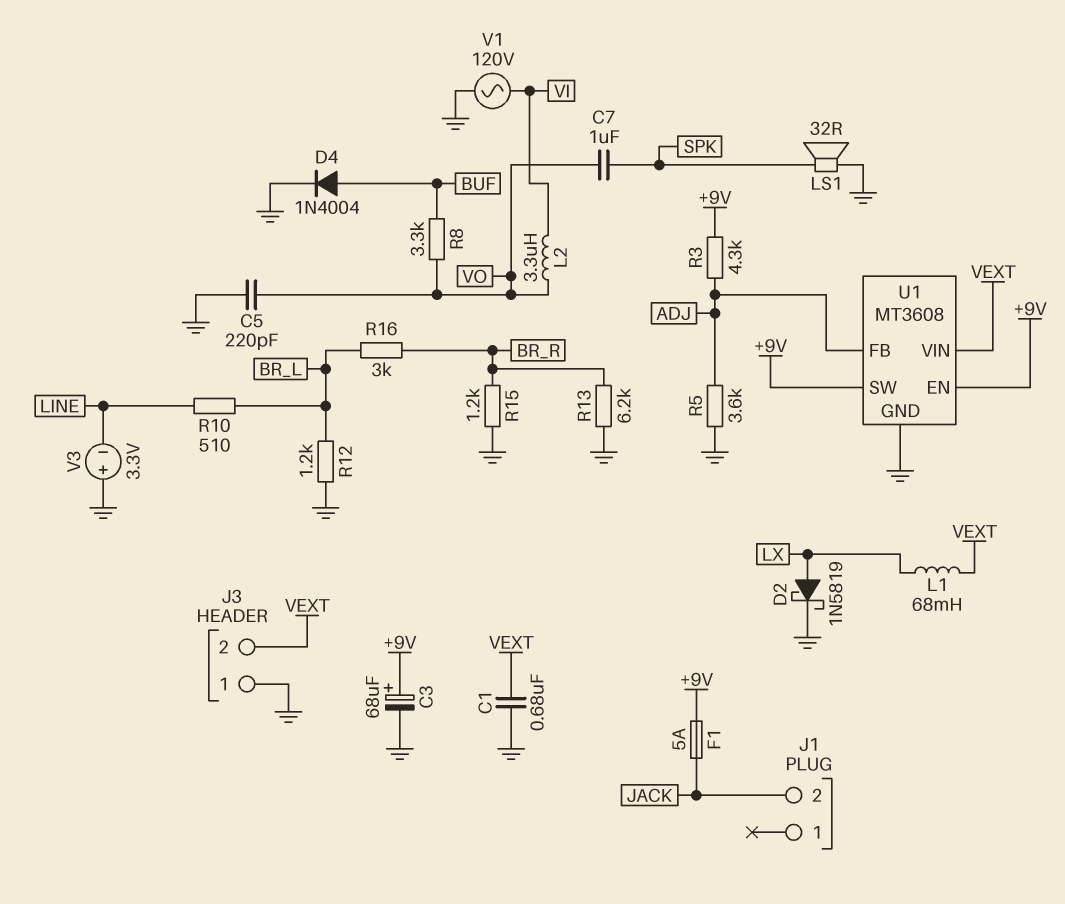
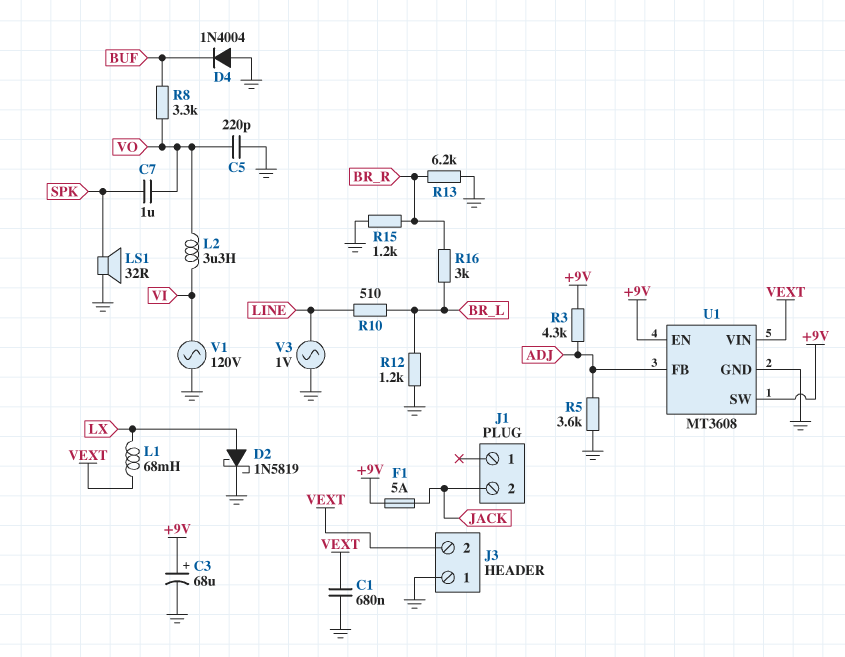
D4: diode 1N4004 (A BUF, K GND) -> diode 1N4004 (A GND, K BUF)
V3: 3.3V (plus GND, minus LINE) -> AC 1V (GND, LINE)

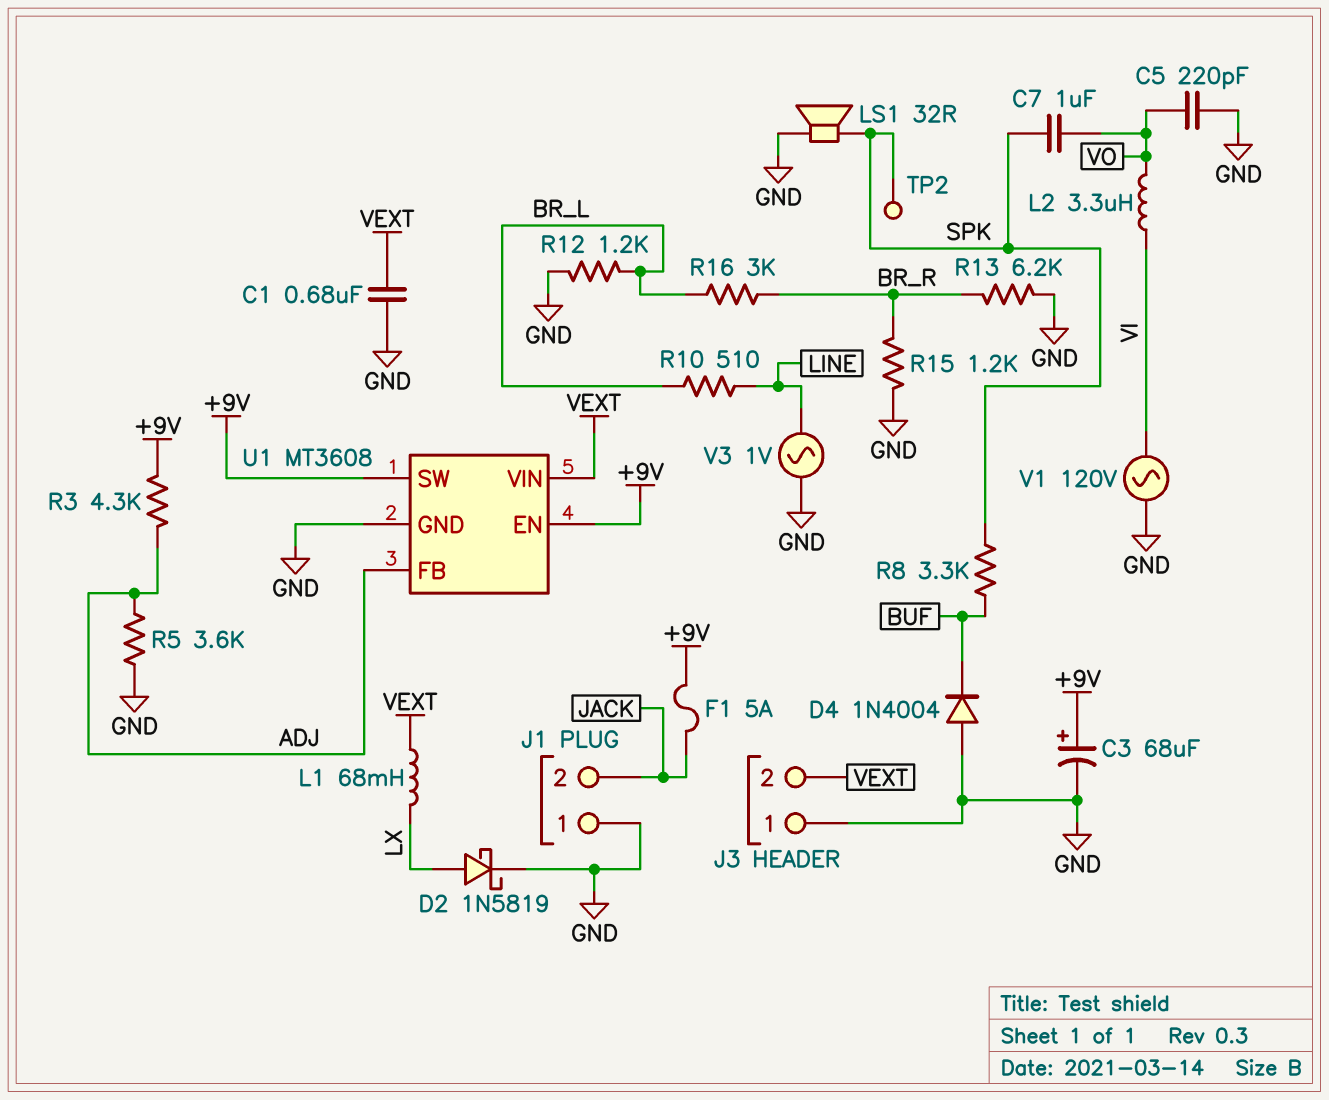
J1 pin 1: none -> GND
R8: 3.3k (BUF, VO) -> 3.3k (BUF, SPK)
TP2: none -> test point (SPK)

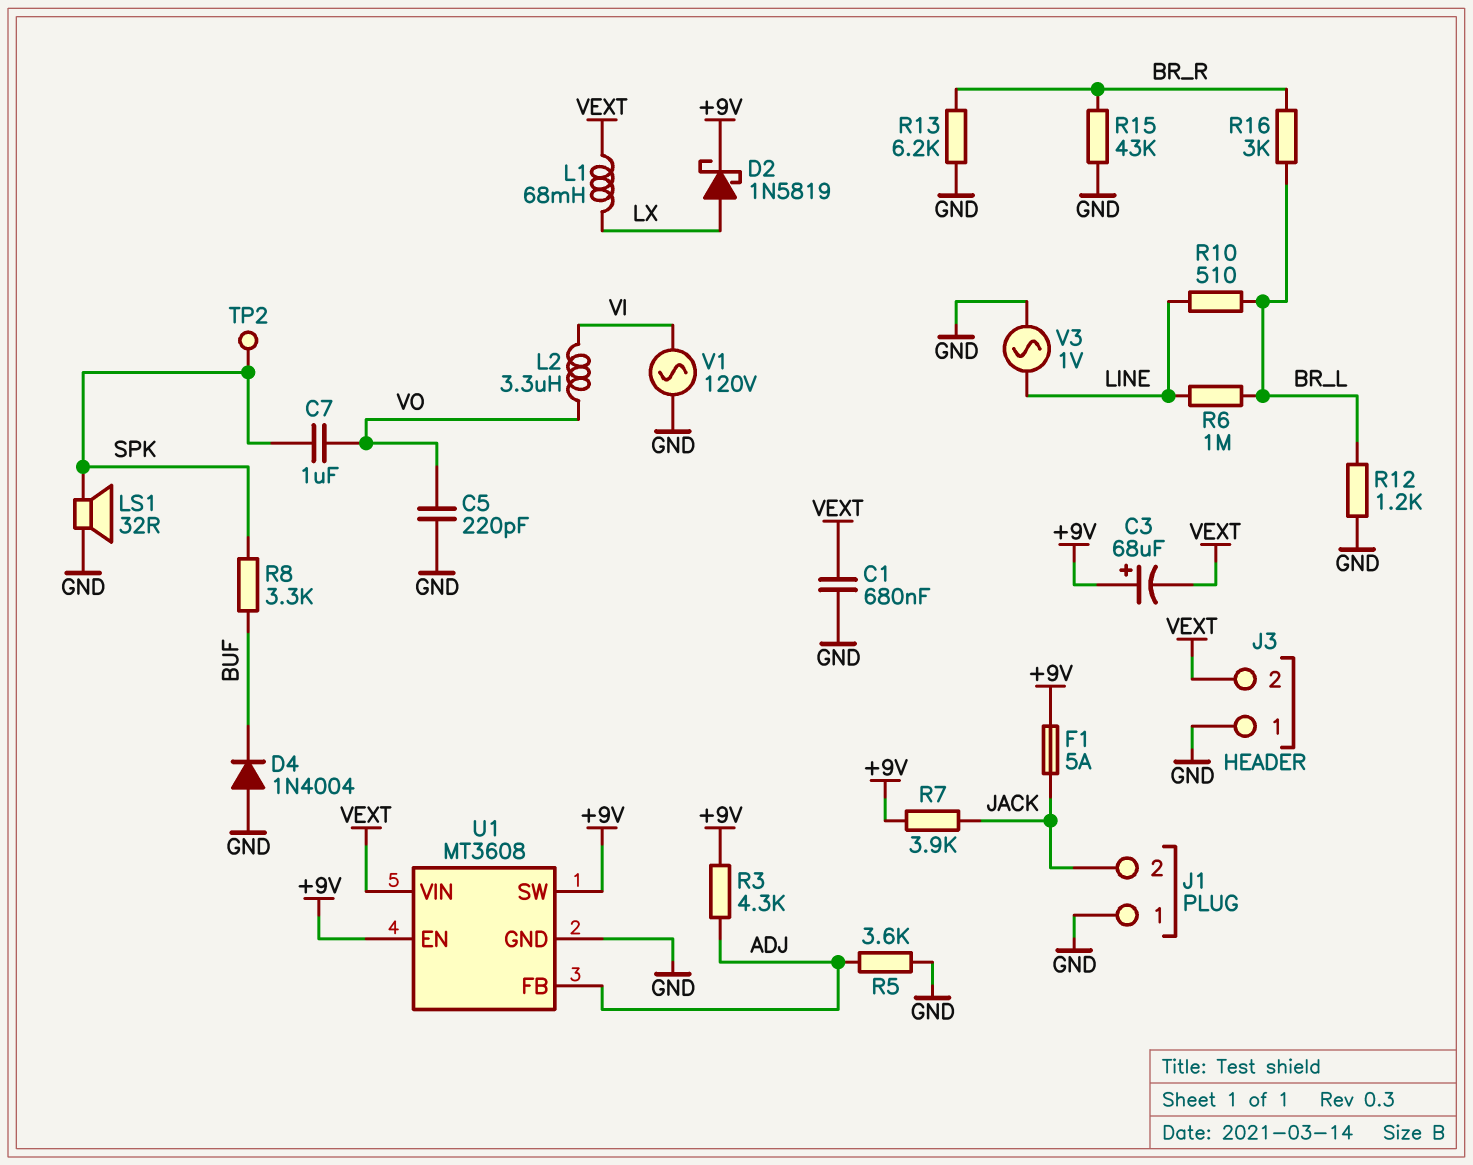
C3: 68uF (plus +9V, minus GND) -> 68uF (plus +9V, minus VEXT)
D2: schottky 1N5819 (A LX, K GND) -> schottky 1N5819 (A LX, K +9V)
R6: none -> 1M (BR_L, LINE)
R7: none -> 3.9k (+9V, JACK)
R15: 1.2k (BR_R, GND) -> 43k (BR_R, GND)

